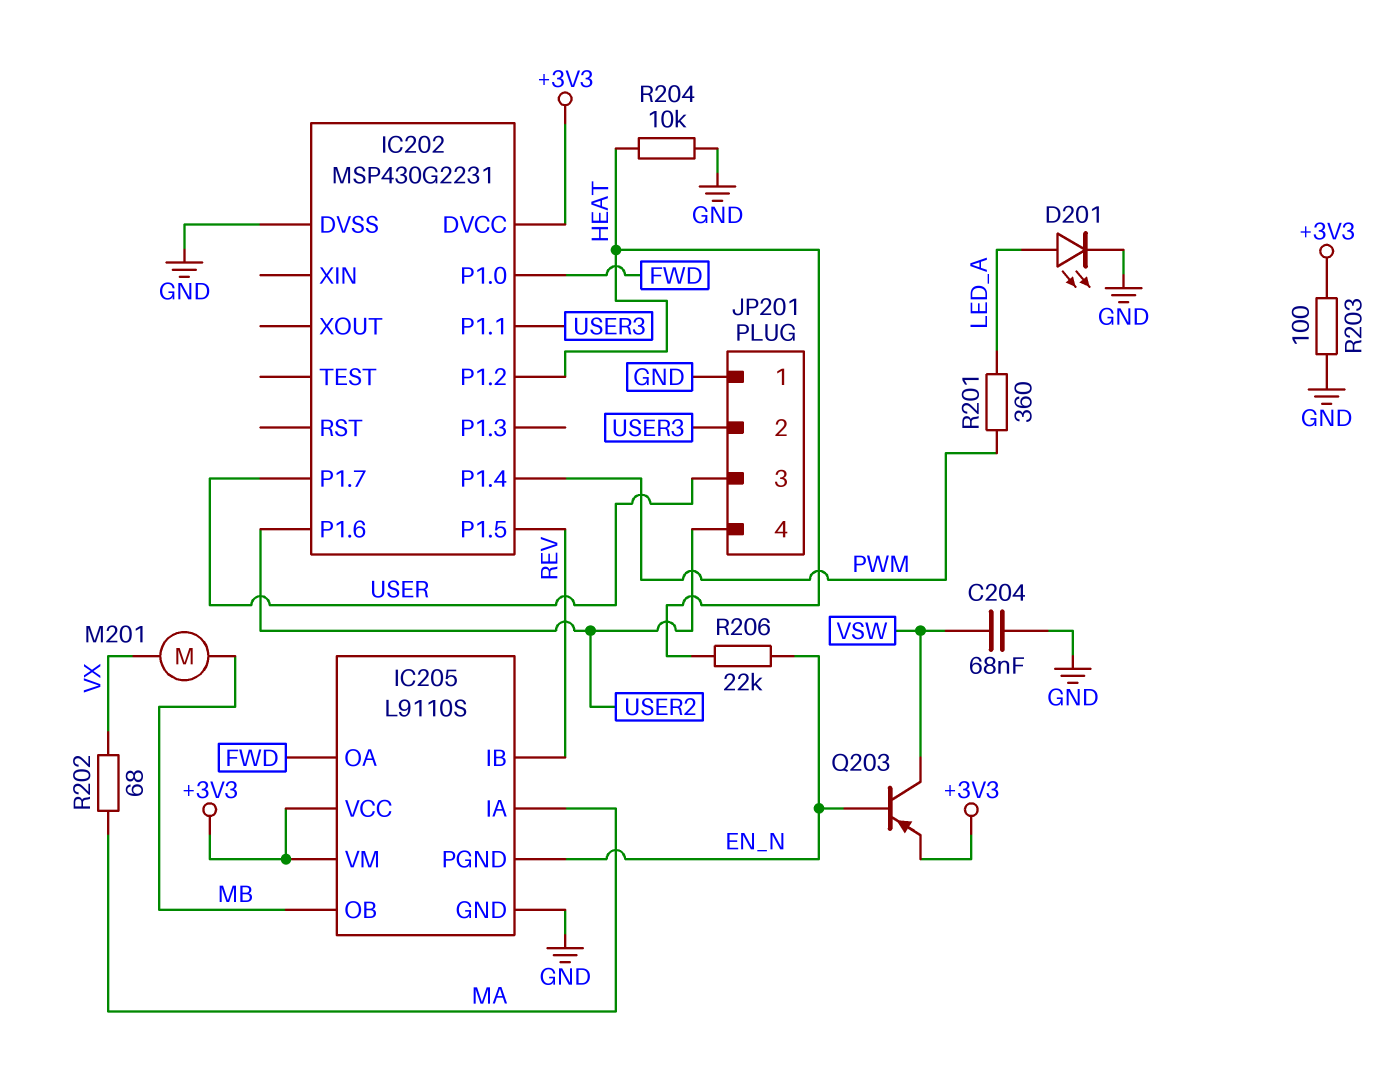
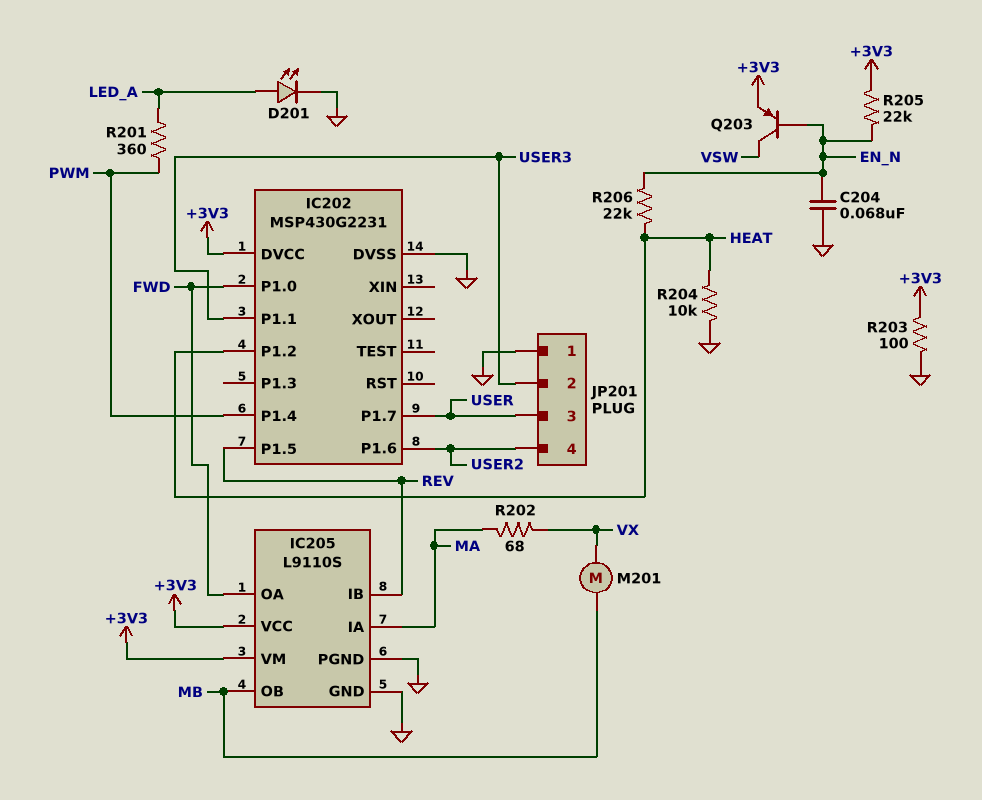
C204: 68nF (GND, VSW) -> 68nF (EN_N, GND)
IC205 pin PGND: EN_N -> GND
R205: none -> 22k (+3V3, EN_N)

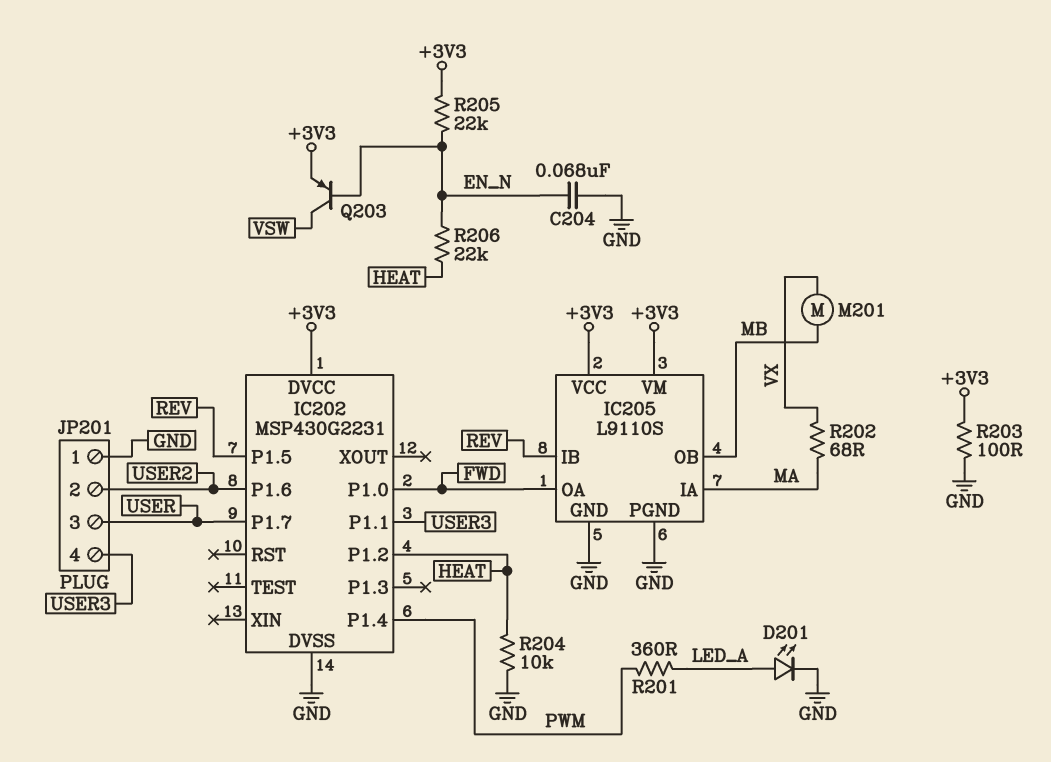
JP201 pin 2: USER3 -> USER2
JP201 pin 4: USER2 -> USER3

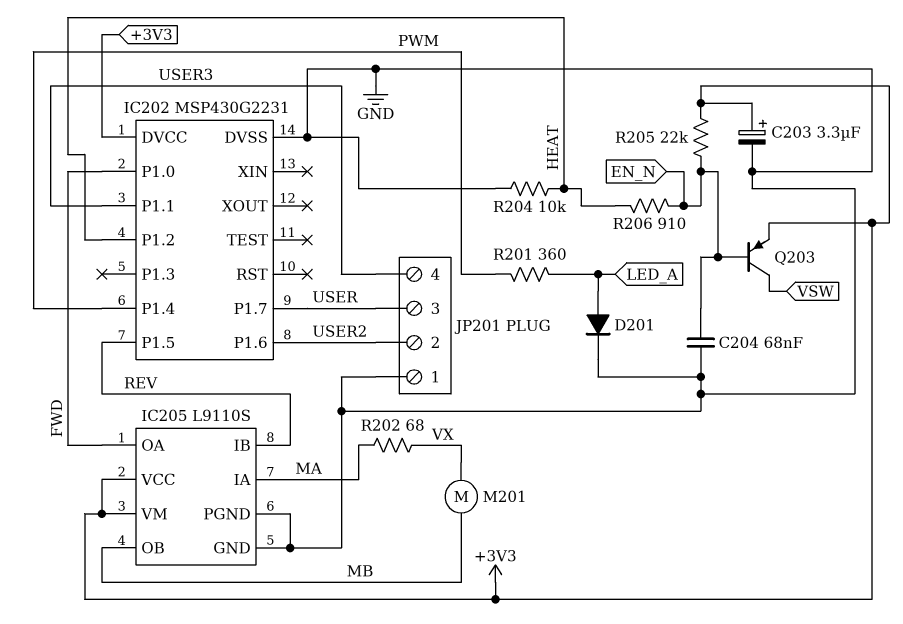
C203: none -> 3.3uF (plus +3V3, minus GND)
D201: LED (A LED_A, K GND) -> diode (A LED_A, K GND)
R203: 100 (+3V3, GND) -> none
R206: 22k (EN_N, HEAT) -> 910 (EN_N, HEAT)

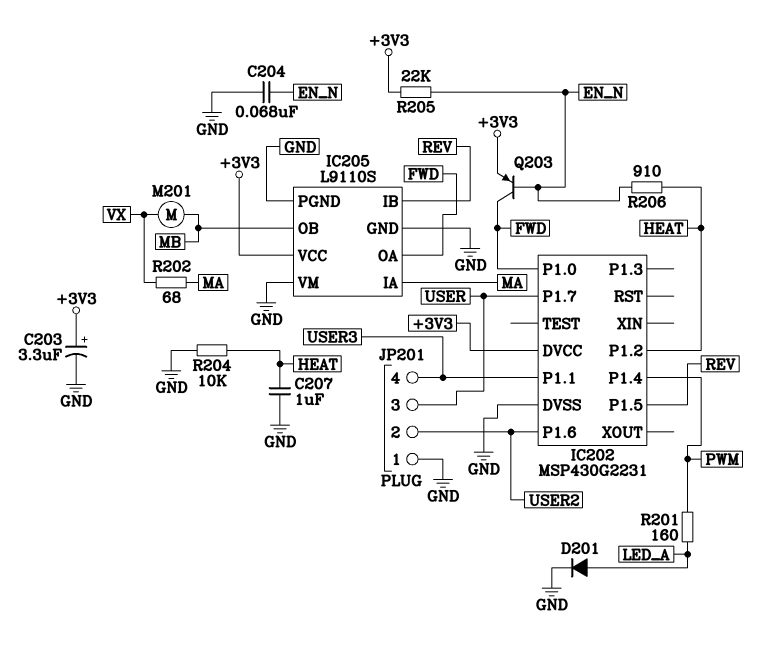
C207: none -> 1uF (GND, HEAT)
IC205 pin VM: +3V3 -> GND
Q203: PNP (B EN_N, C VSW, E +3V3) -> PNP (B EN_N, C FWD, E +3V3)
R201: 360 (LED_A, PWM) -> 160 (LED_A, PWM)

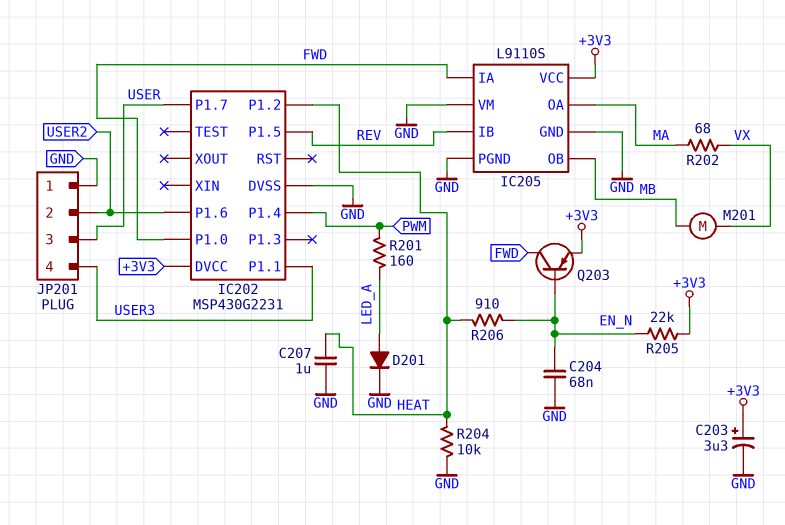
IC205 pin IA: MA -> FWD
IC205 pin OA: FWD -> MA

